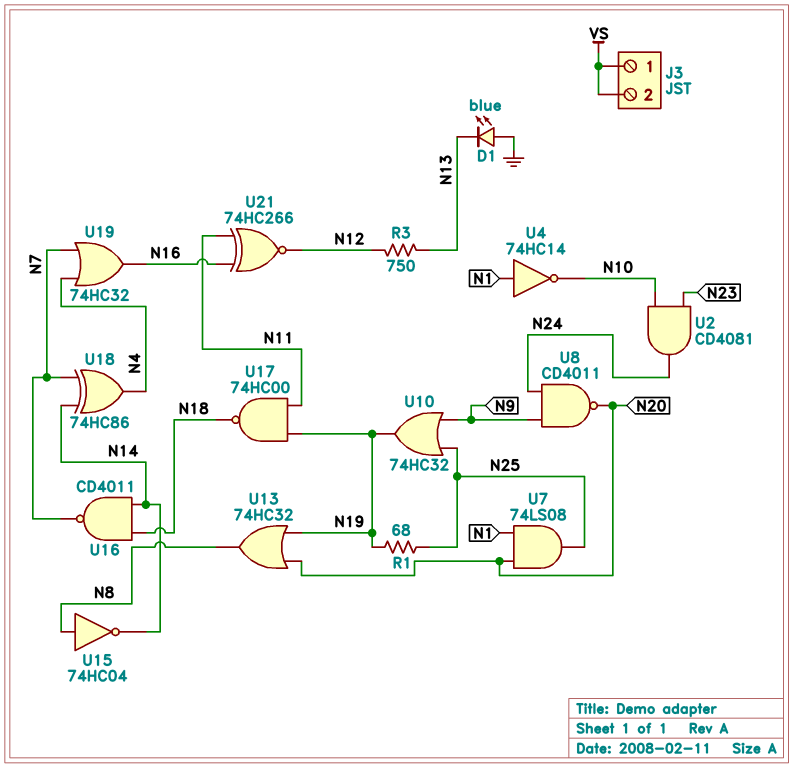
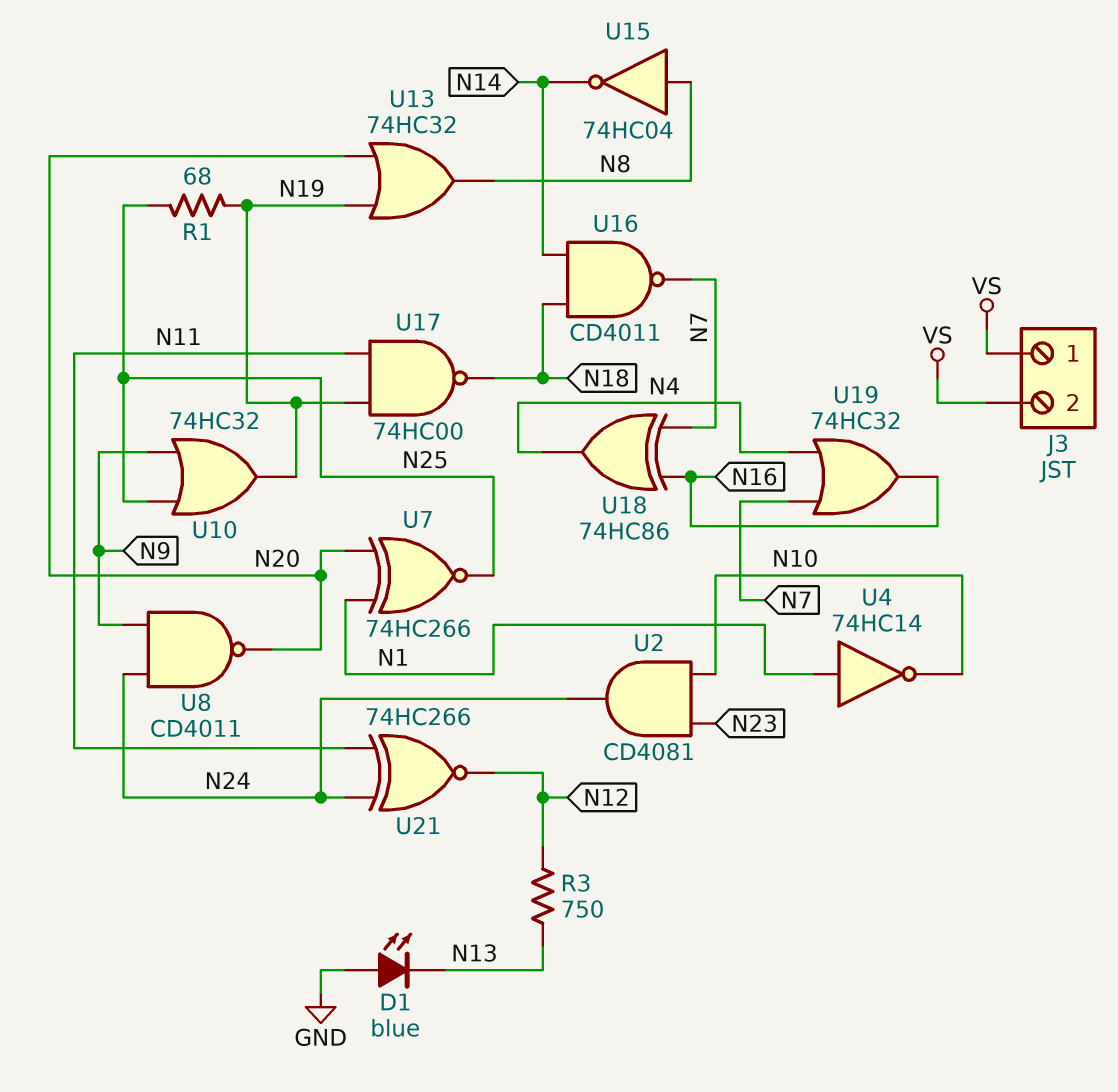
U7: AND 74LS08 (in N1, in N20, out N25) -> XNOR 74HC266 (in N1, in N20, out N25)
U18: XOR 74HC86 (in N7, in N14, out N4) -> XOR 74HC86 (in N7, in N16, out N4)
U21: XNOR 74HC266 (in N11, in N16, out N12) -> XNOR 74HC266 (in N11, in N24, out N12)

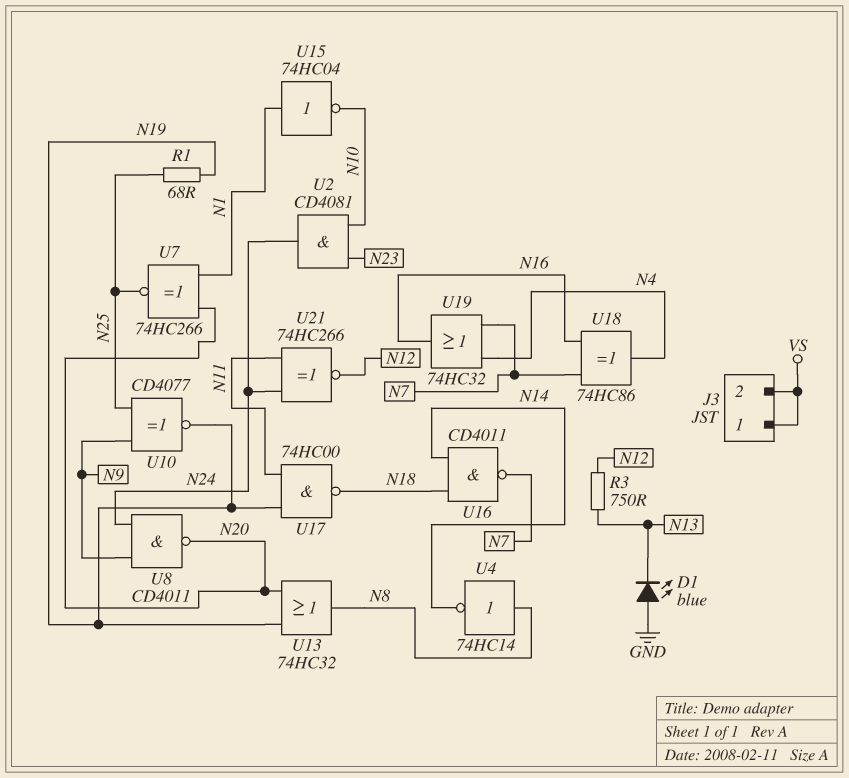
U4: NOT 74HC14 (in N1, out N10) -> NOT 74HC14 (in N8, out N14)
U10: OR 74HC32 (in N9, in N25, out N19) -> XNOR CD4077 (in N9, in N25, out N19)
U15: NOT 74HC04 (in N8, out N14) -> NOT 74HC04 (in N1, out N10)

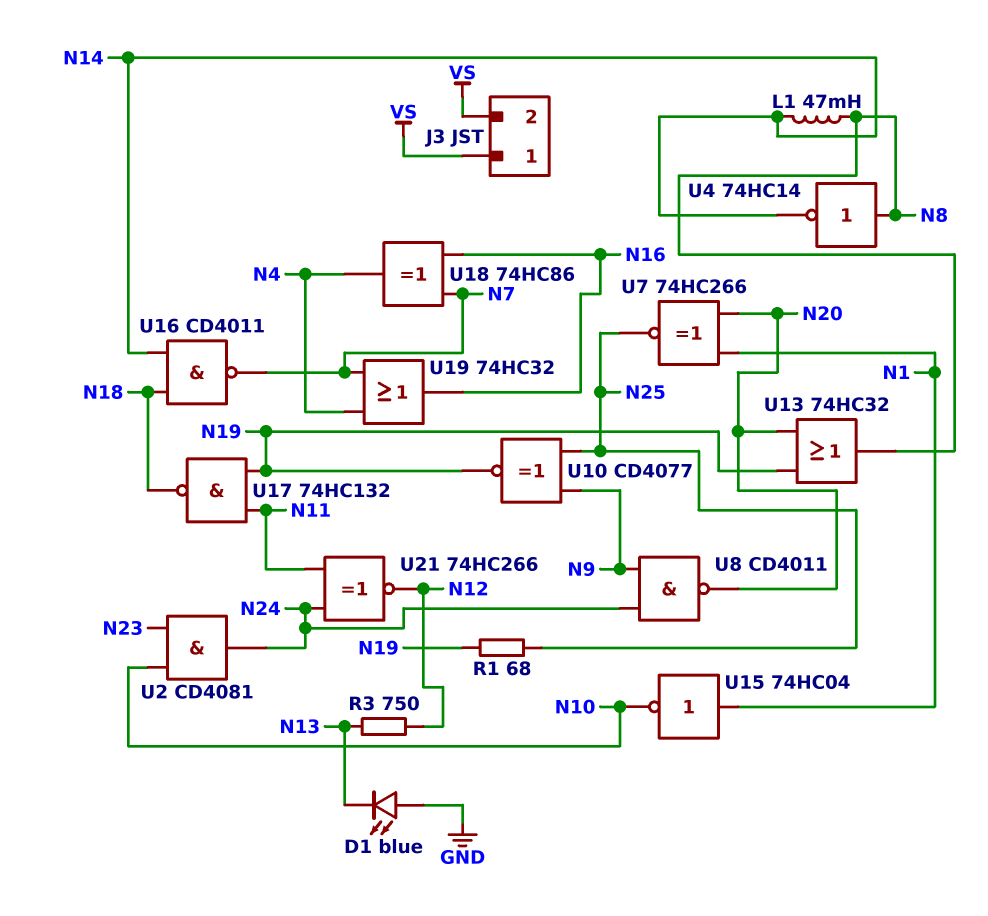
L1: none -> 47mH (N8, N14)
U17: NAND 74HC00 (in N11, in N19, out N18) -> NAND 74HC132 (in N11, in N19, out N18)

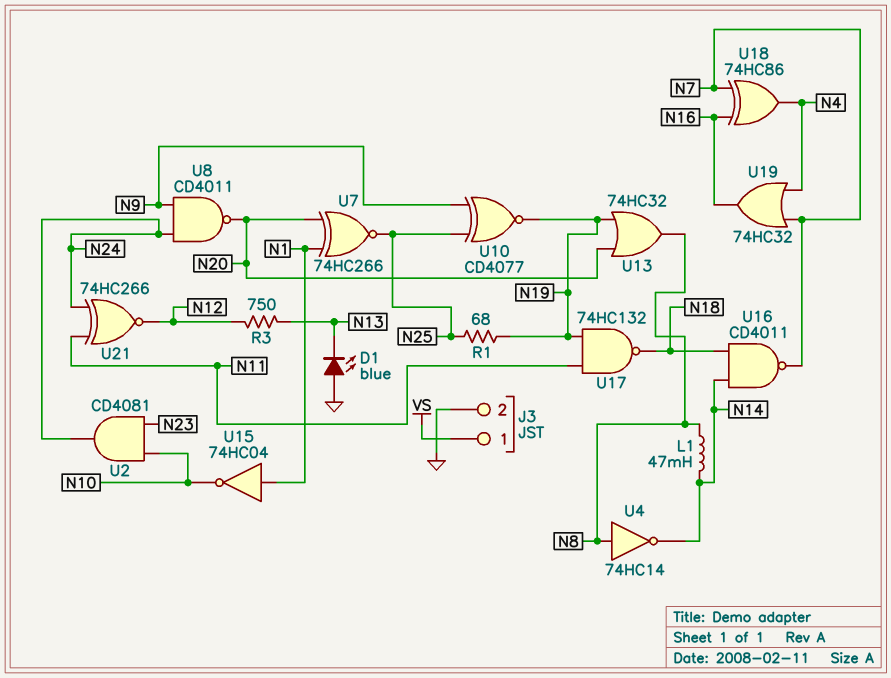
J3 pin 2: VS -> GND

